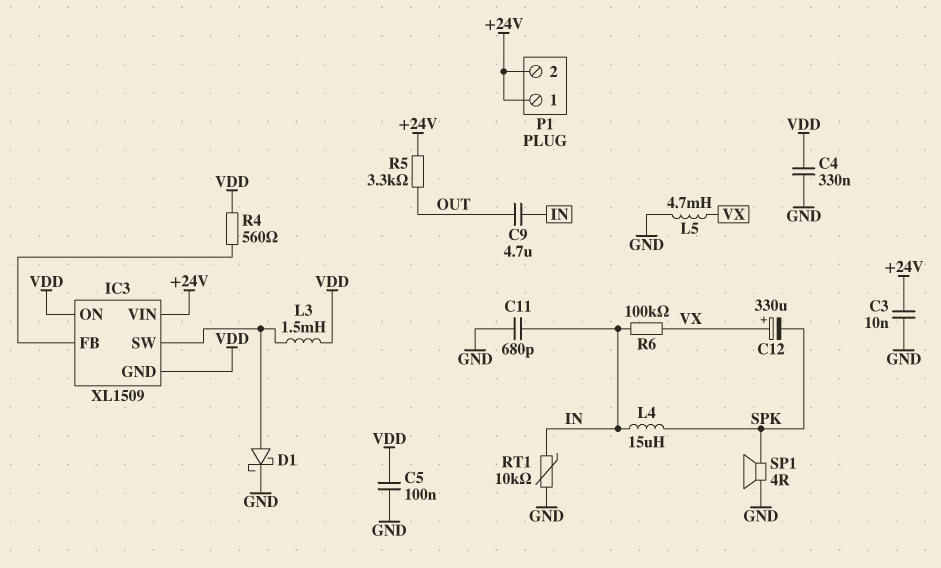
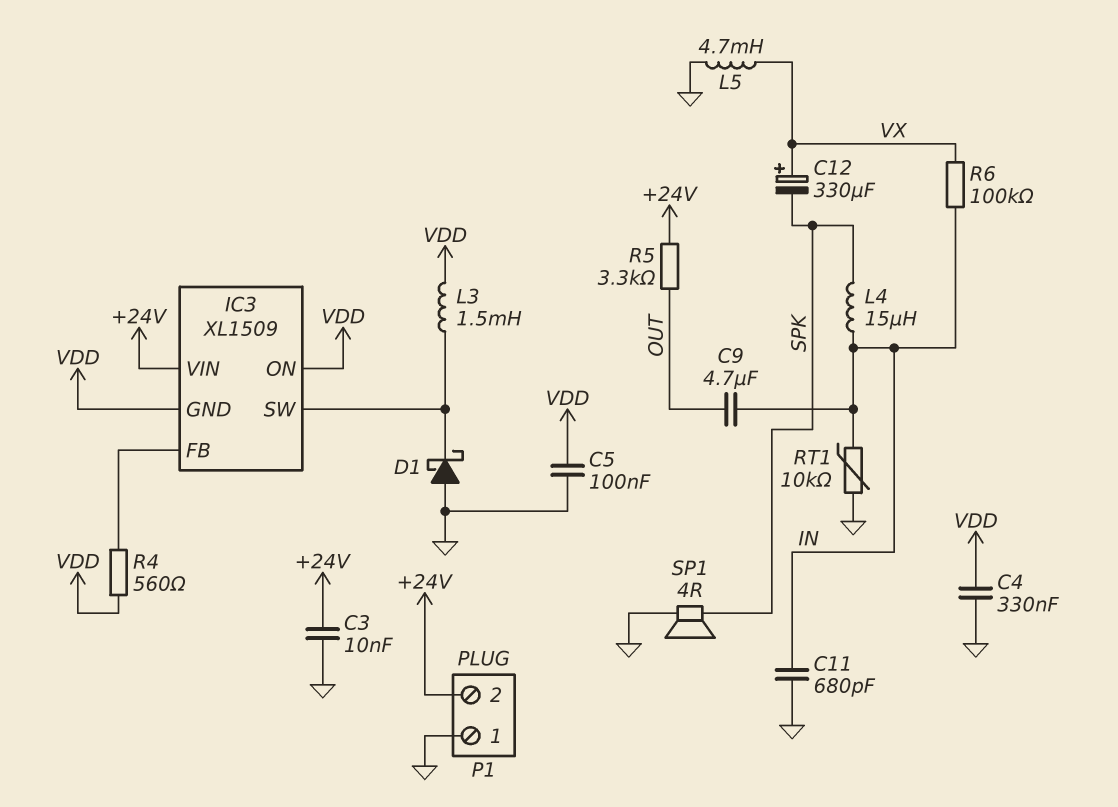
D1: schottky (A IC3/SW, K GND) -> schottky (A GND, K IC3/SW)
P1 pin 1: +24V -> GND

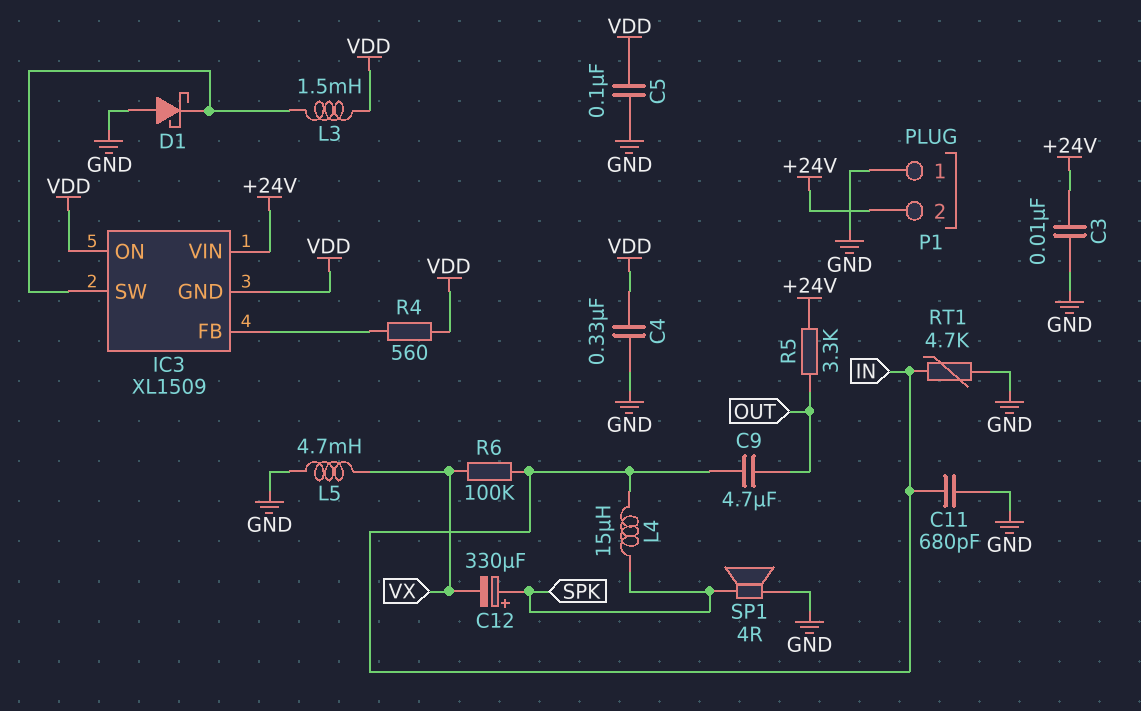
C12: 330uF (plus VX, minus SPK) -> 330uF (plus SPK, minus VX)
RT1: 10k (GND, IN) -> 4.7k (GND, IN)

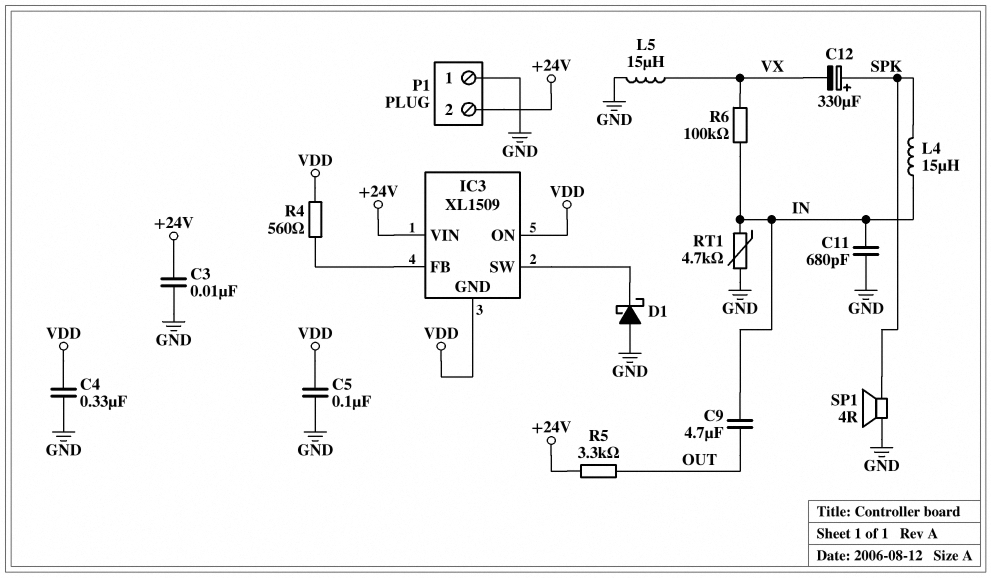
L3: 1.5mH (IC3/SW, VDD) -> none
L5: 4.7mH (GND, VX) -> 15uH (GND, VX)

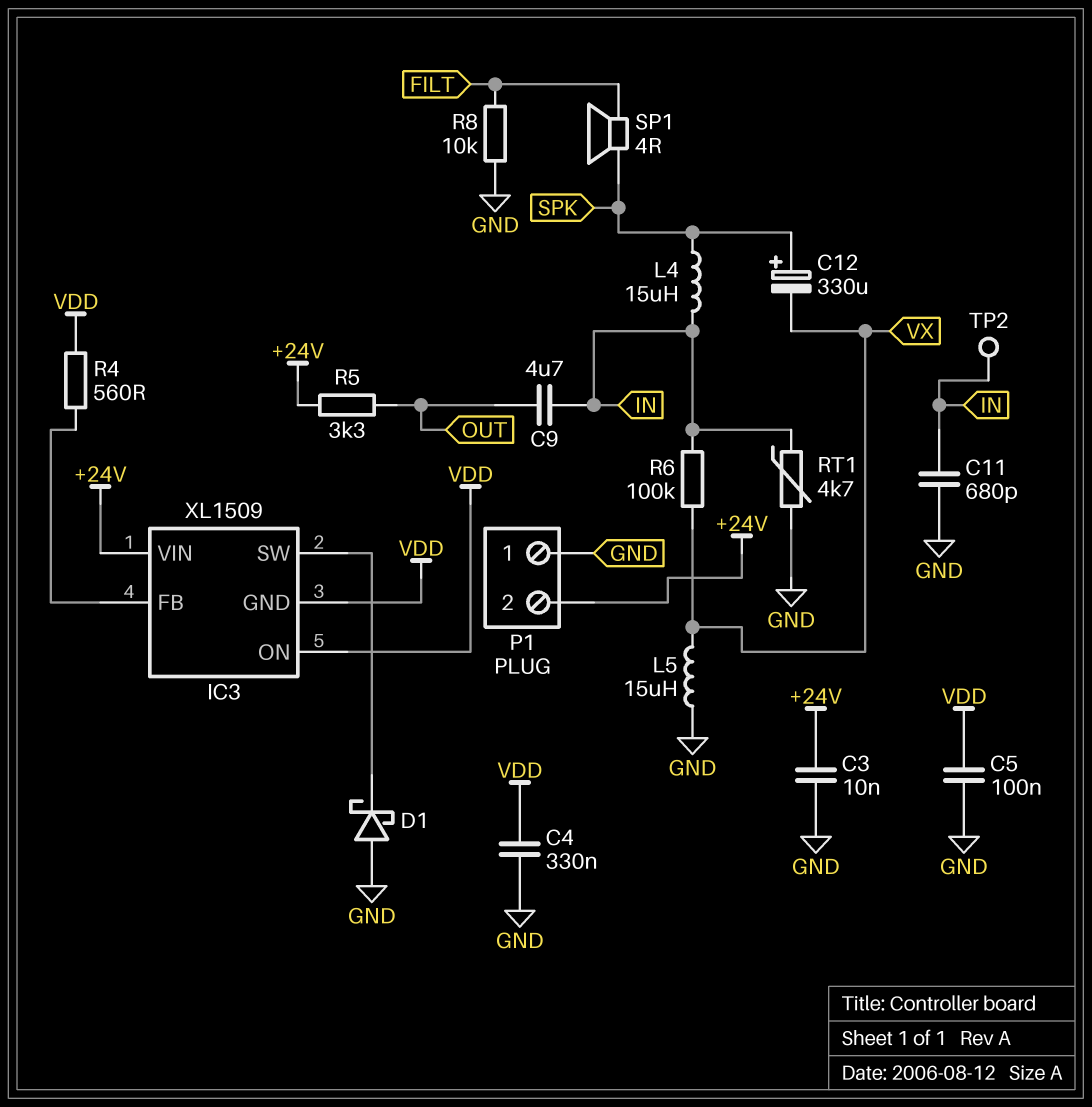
R8: none -> 10k (FILT, GND)
SP1: speaker 4R (GND, SPK) -> speaker 4R (FILT, SPK)
TP2: none -> test point (IN)

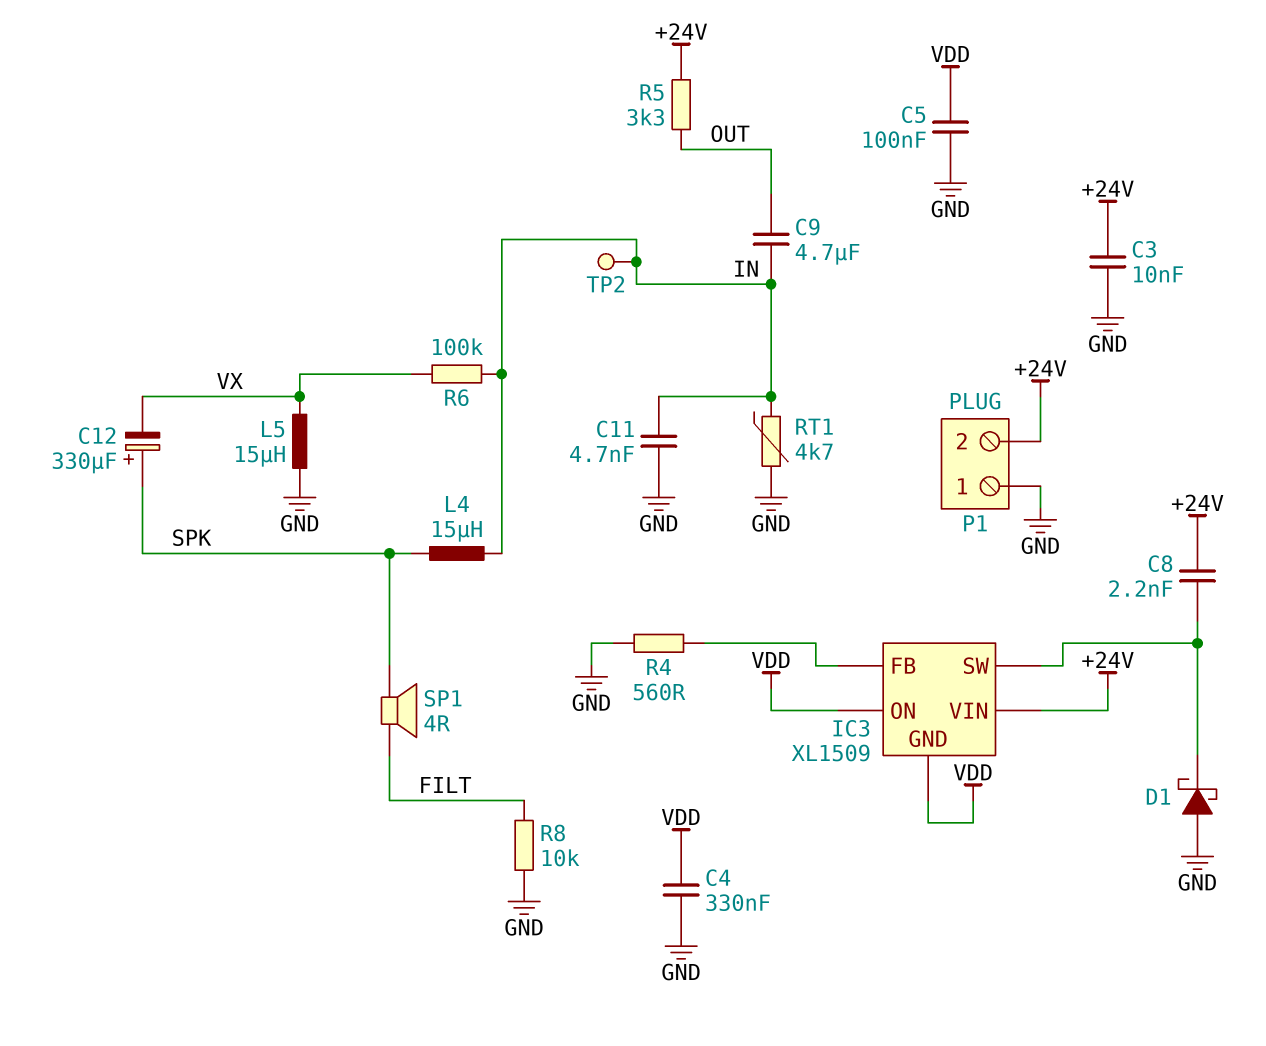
C8: none -> 2.2nF (+24V, IC3/SW)
C11: 680pF (GND, IN) -> 4.7nF (GND, IN)
R4: 560 (IC3/FB, VDD) -> 560 (GND, IC3/FB)

